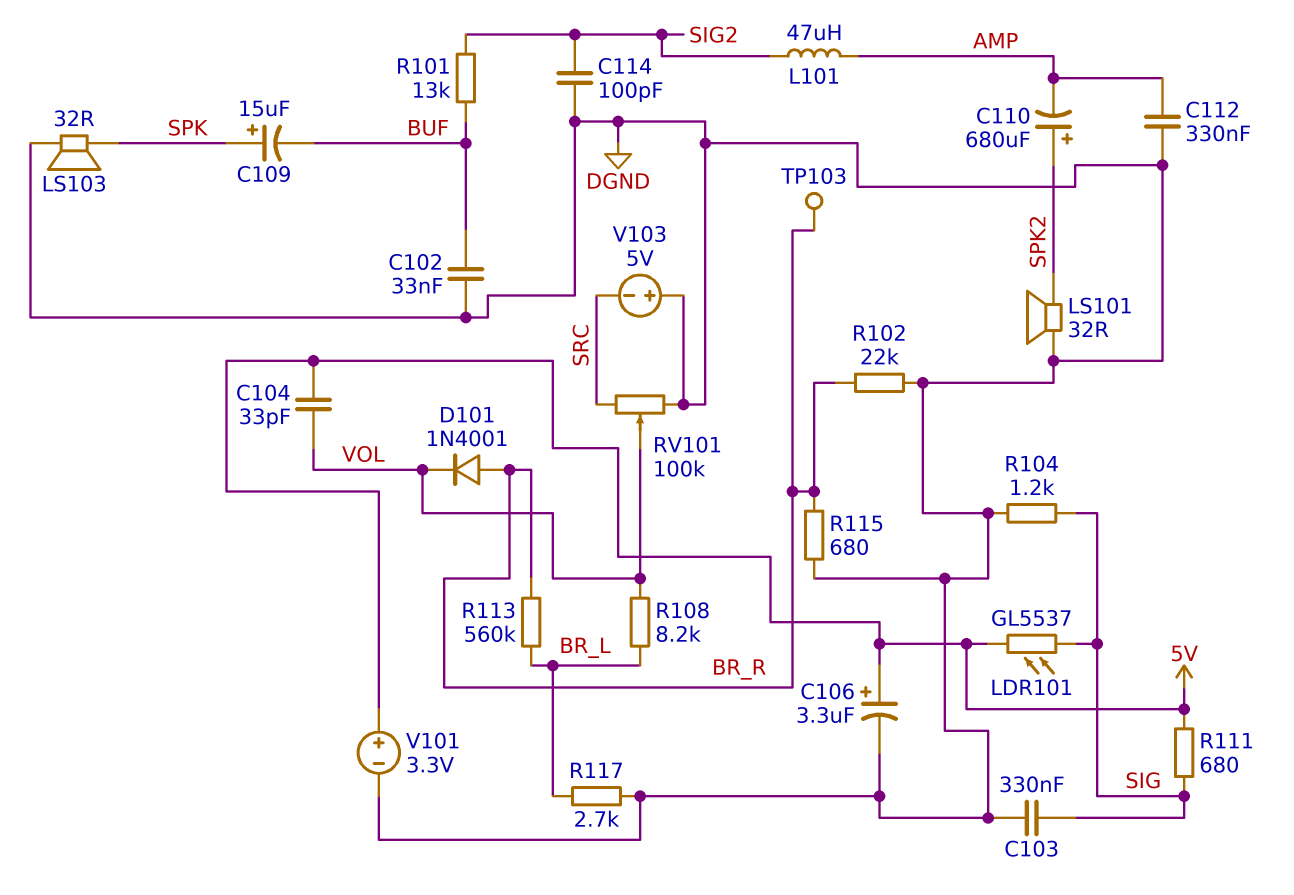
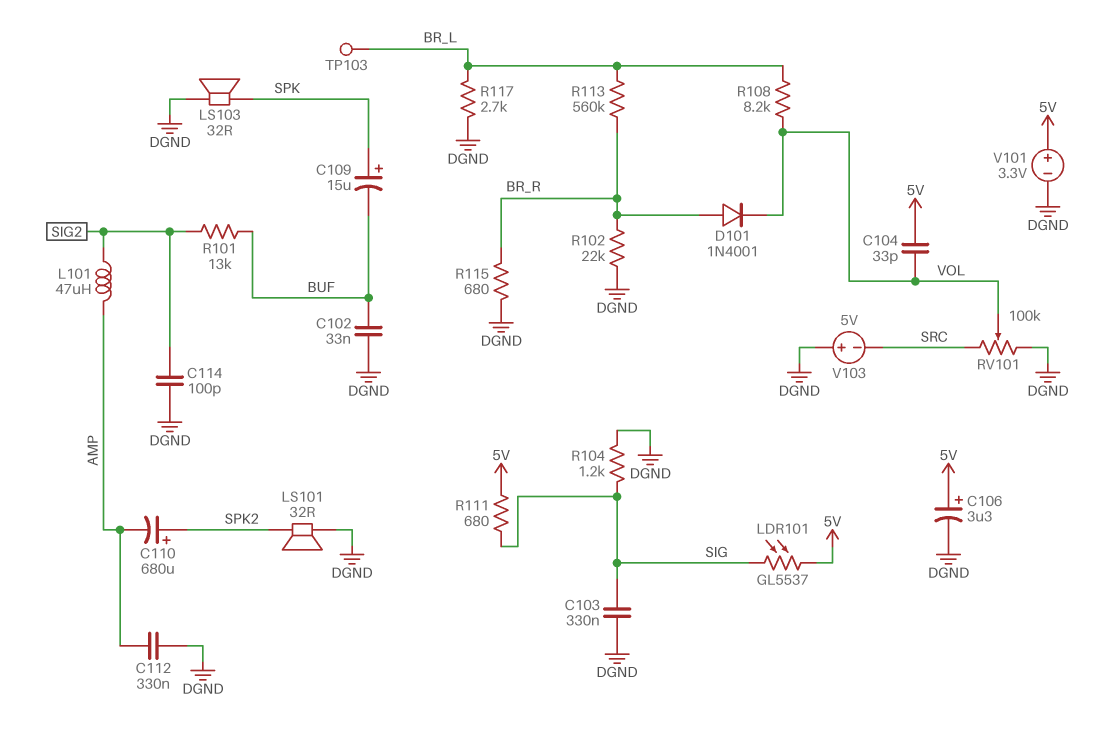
TP103: test point (BR_R) -> test point (BR_L)

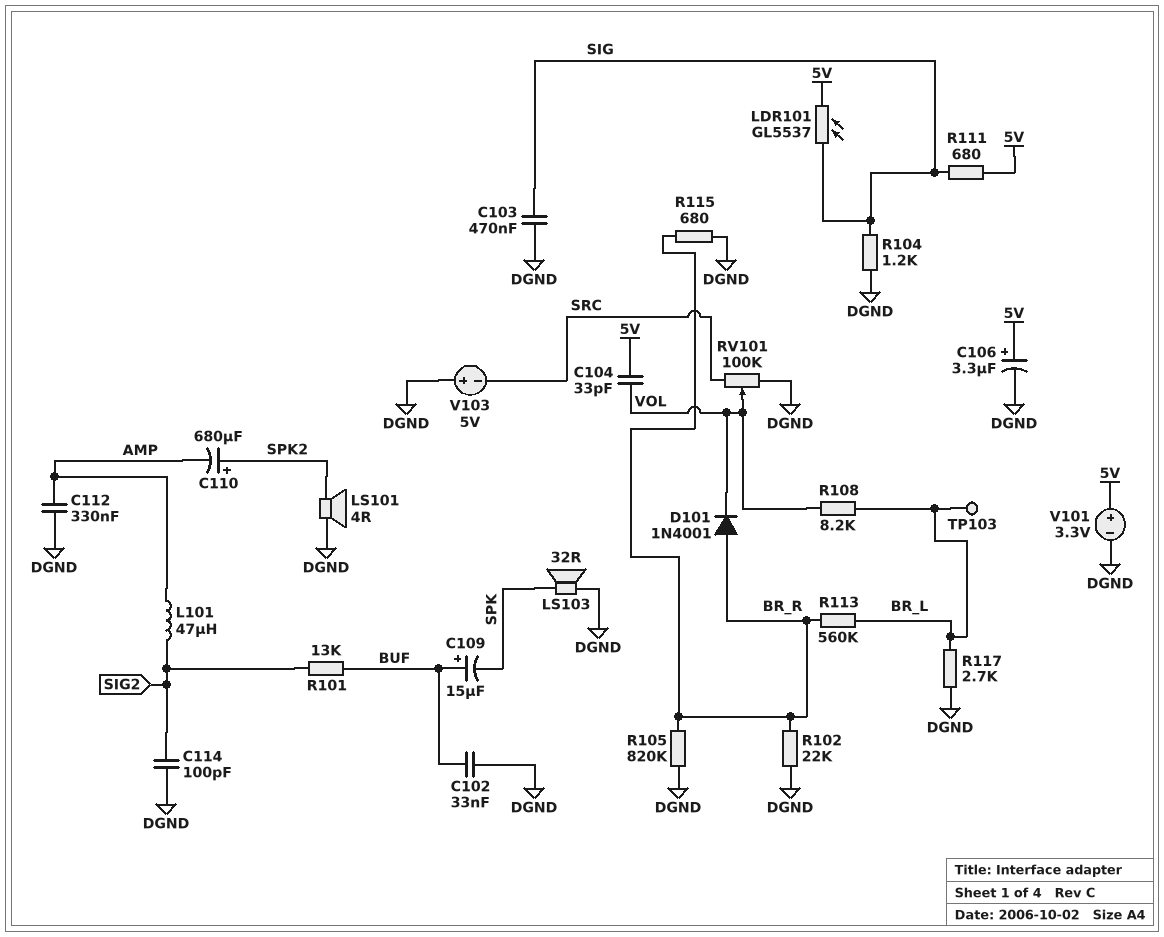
C103: 330nF (DGND, SIG) -> 470nF (DGND, SIG)
C109: 15uF (plus SPK, minus BUF) -> 15uF (plus BUF, minus SPK)
LS101: speaker 32R (DGND, SPK2) -> speaker 4R (DGND, SPK2)
R105: none -> 820k (BR_R, DGND)

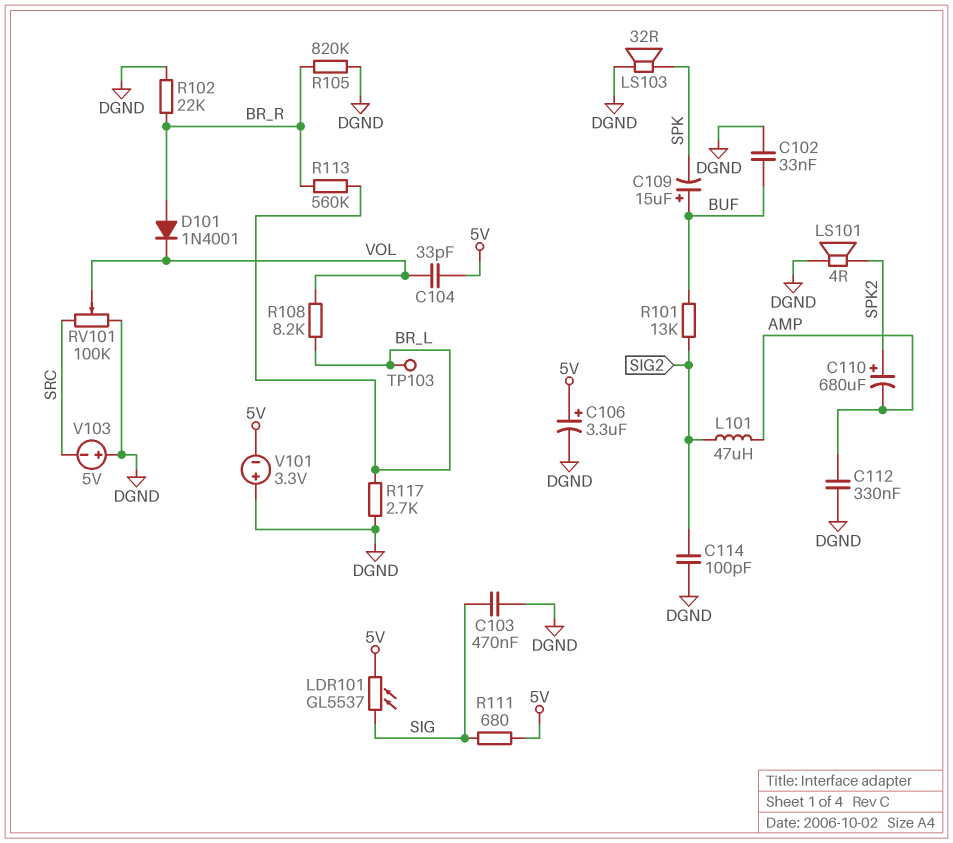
R104: 1.2k (DGND, SIG) -> none
R115: 680 (BR_R, DGND) -> none
V101: 3.3V (plus 5V, minus DGND) -> 3.3V (plus DGND, minus 5V)

